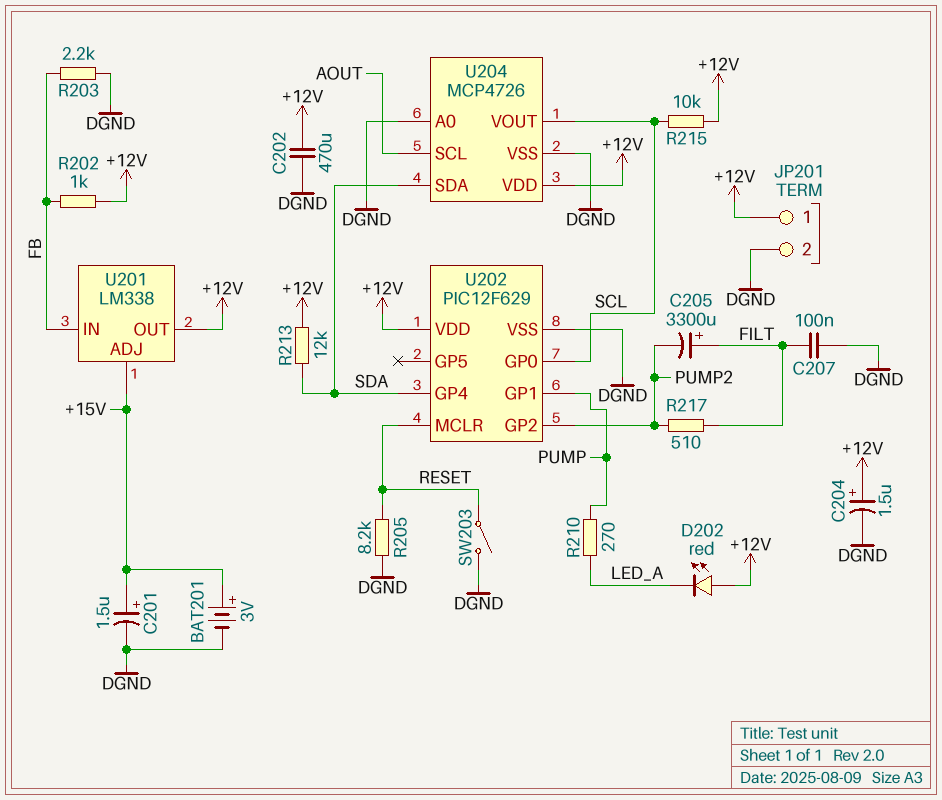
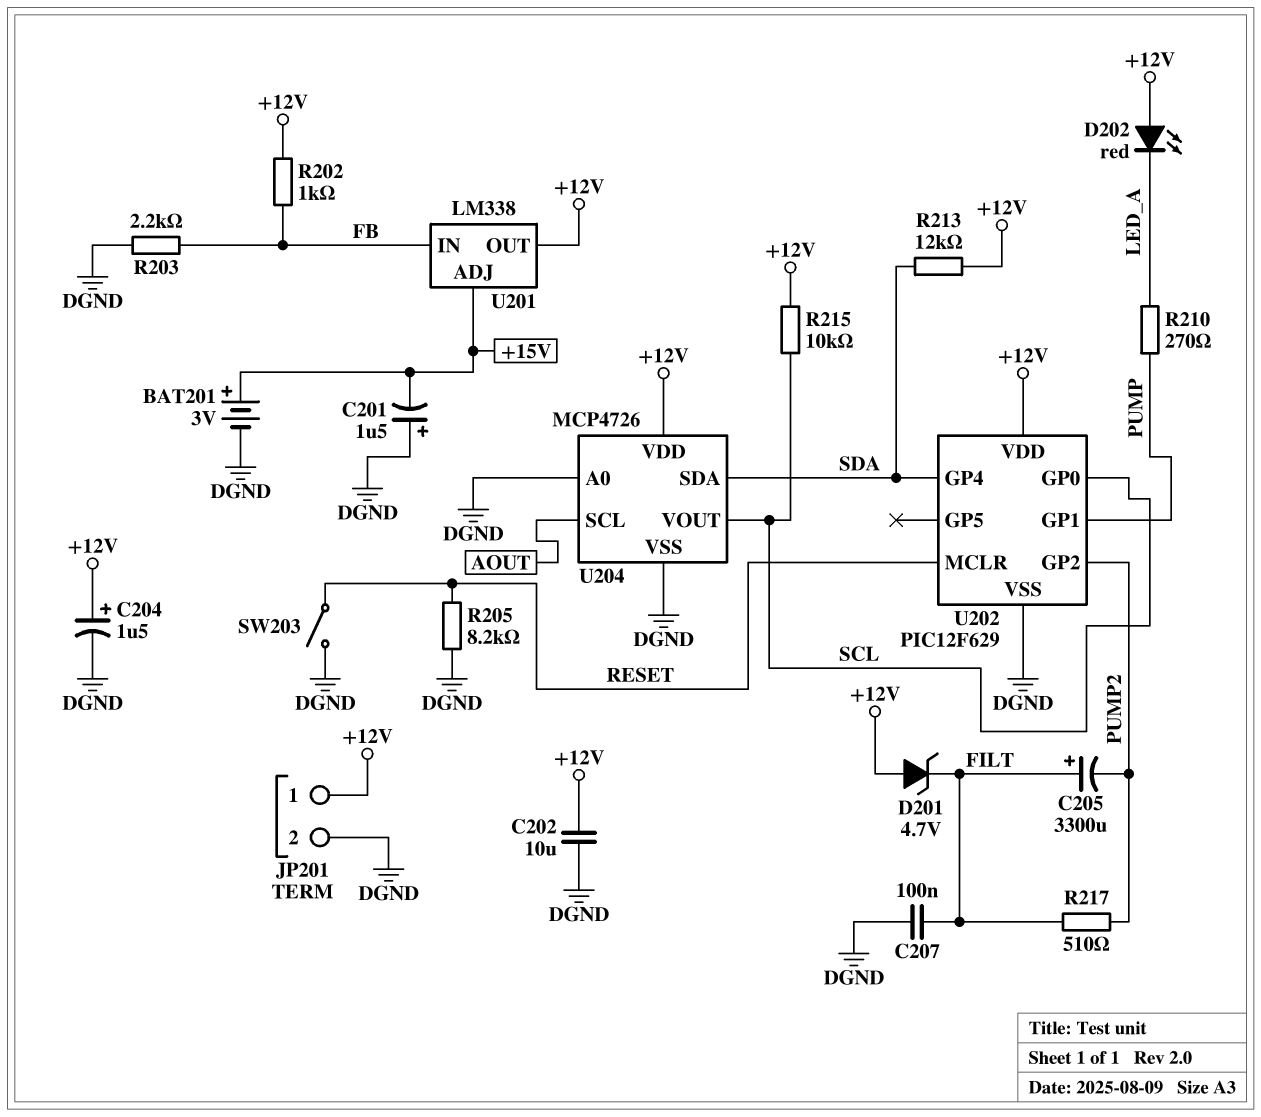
C201: 1.5uF (plus +15V, minus DGND) -> 1.5uF (plus DGND, minus +15V)
C202: 470uF (+12V, DGND) -> 10uF (+12V, DGND)
D201: none -> zener 4.7V (A +12V, K FILT)

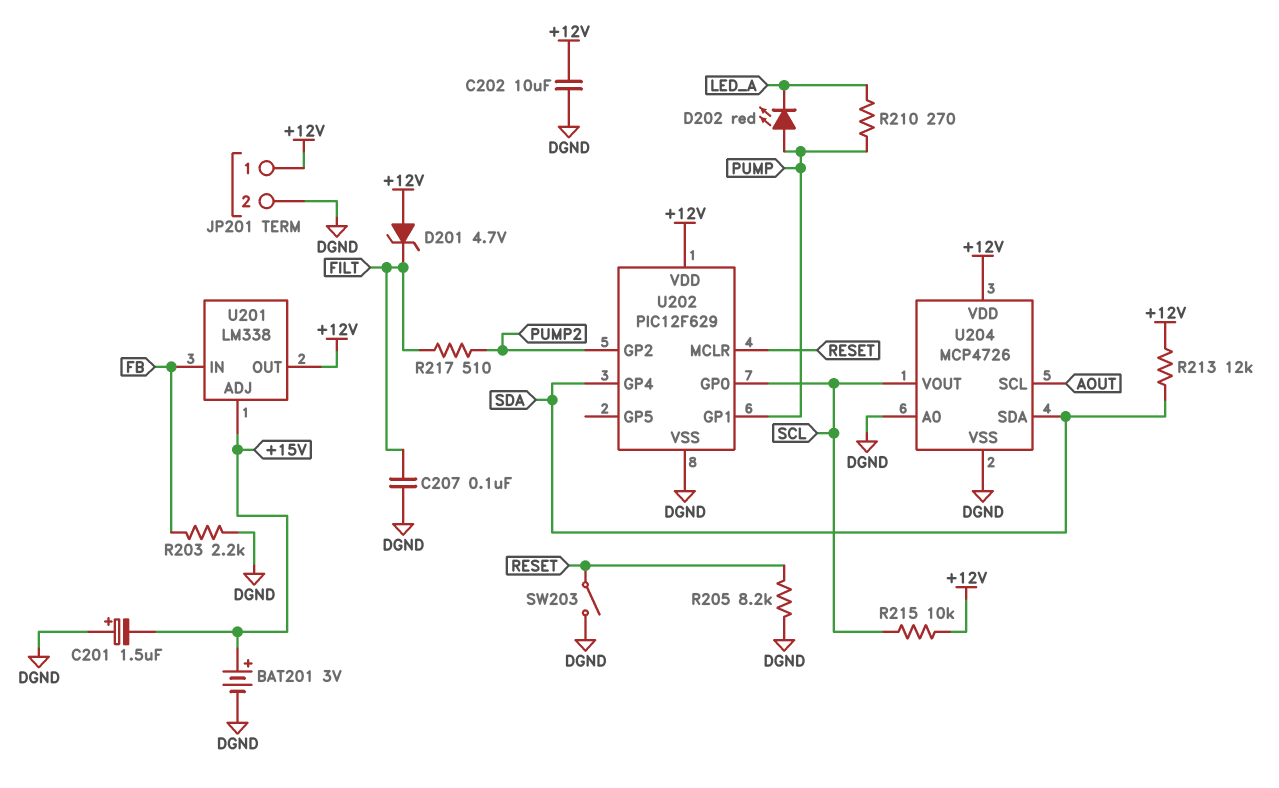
C204: 1.5uF (plus +12V, minus DGND) -> none
C205: 3300uF (plus FILT, minus PUMP2) -> none
D202: LED red (A +12V, K LED_A) -> LED red (A PUMP, K LED_A)
R202: 1k (+12V, FB) -> none

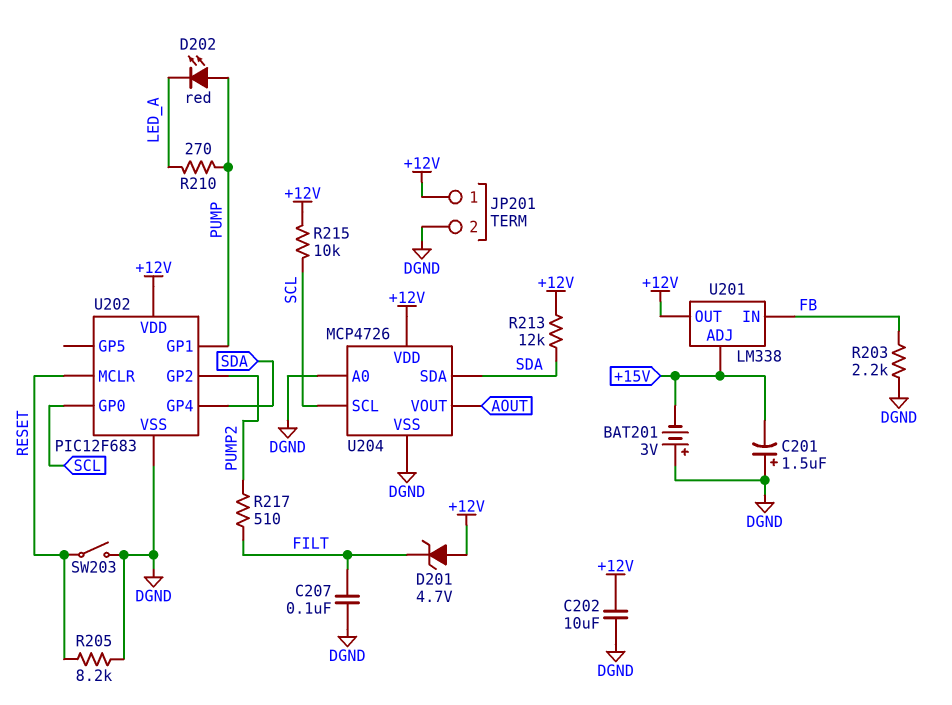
BAT201: 3V (plus +15V, minus DGND) -> 3V (plus DGND, minus +15V)
U202: PIC12F629 -> PIC12F683
U204 pin SCL: AOUT -> SCL
U204 pin VOUT: SCL -> AOUT

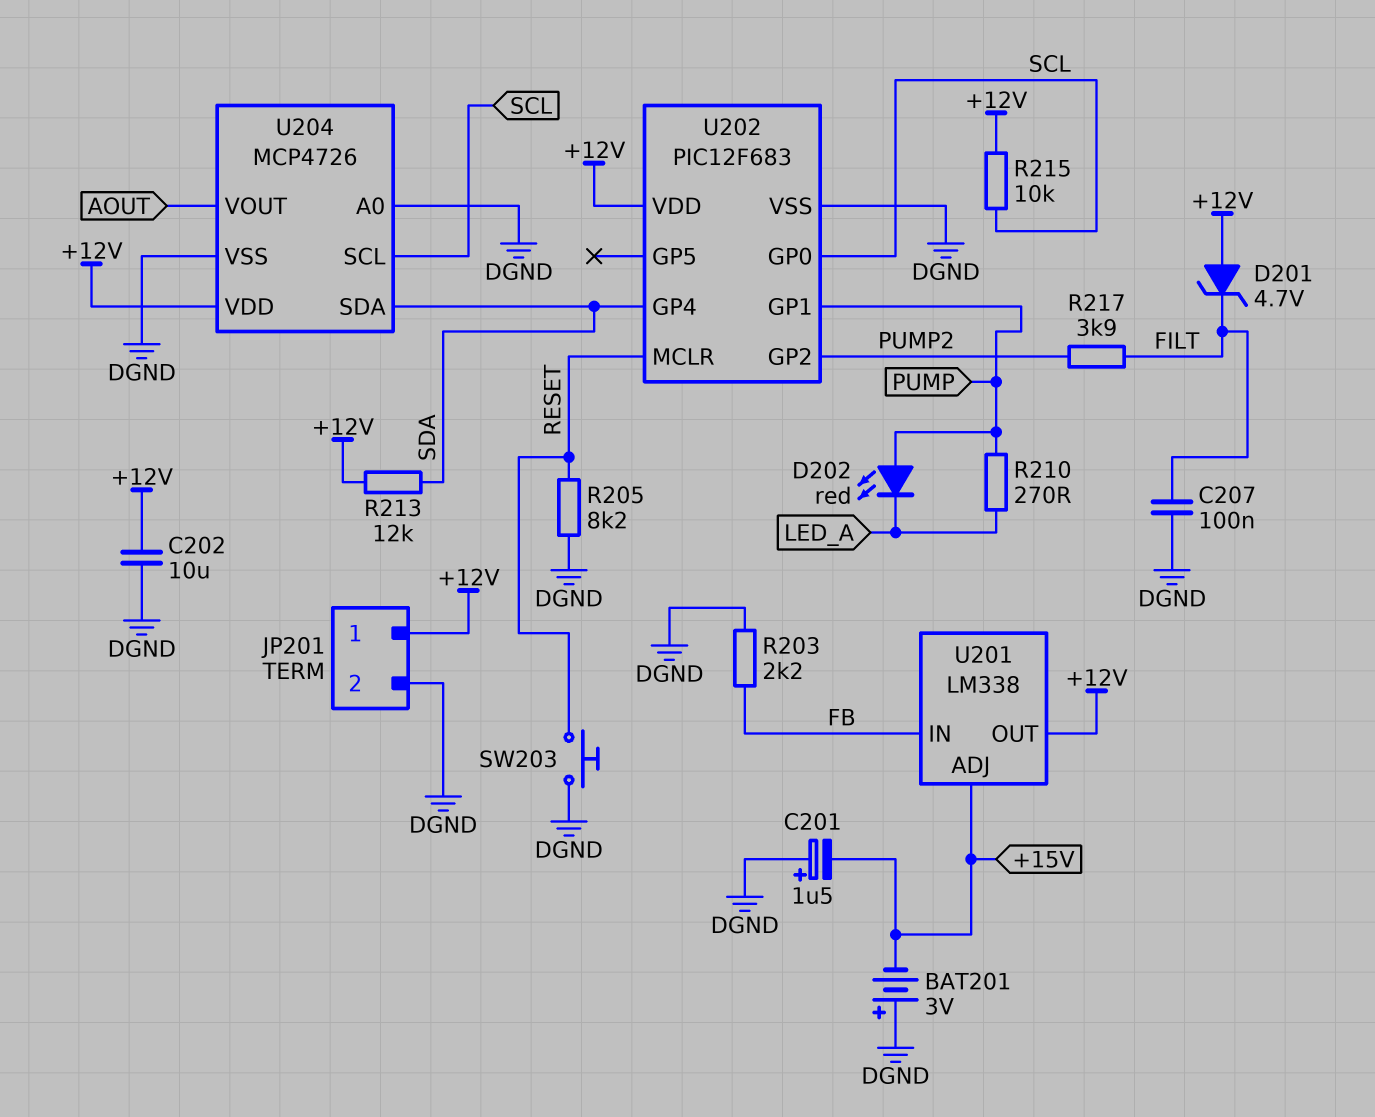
R217: 510 (FILT, PUMP2) -> 3.9k (FILT, PUMP2)
SW203: switch (DGND, RESET) -> button (DGND, RESET)

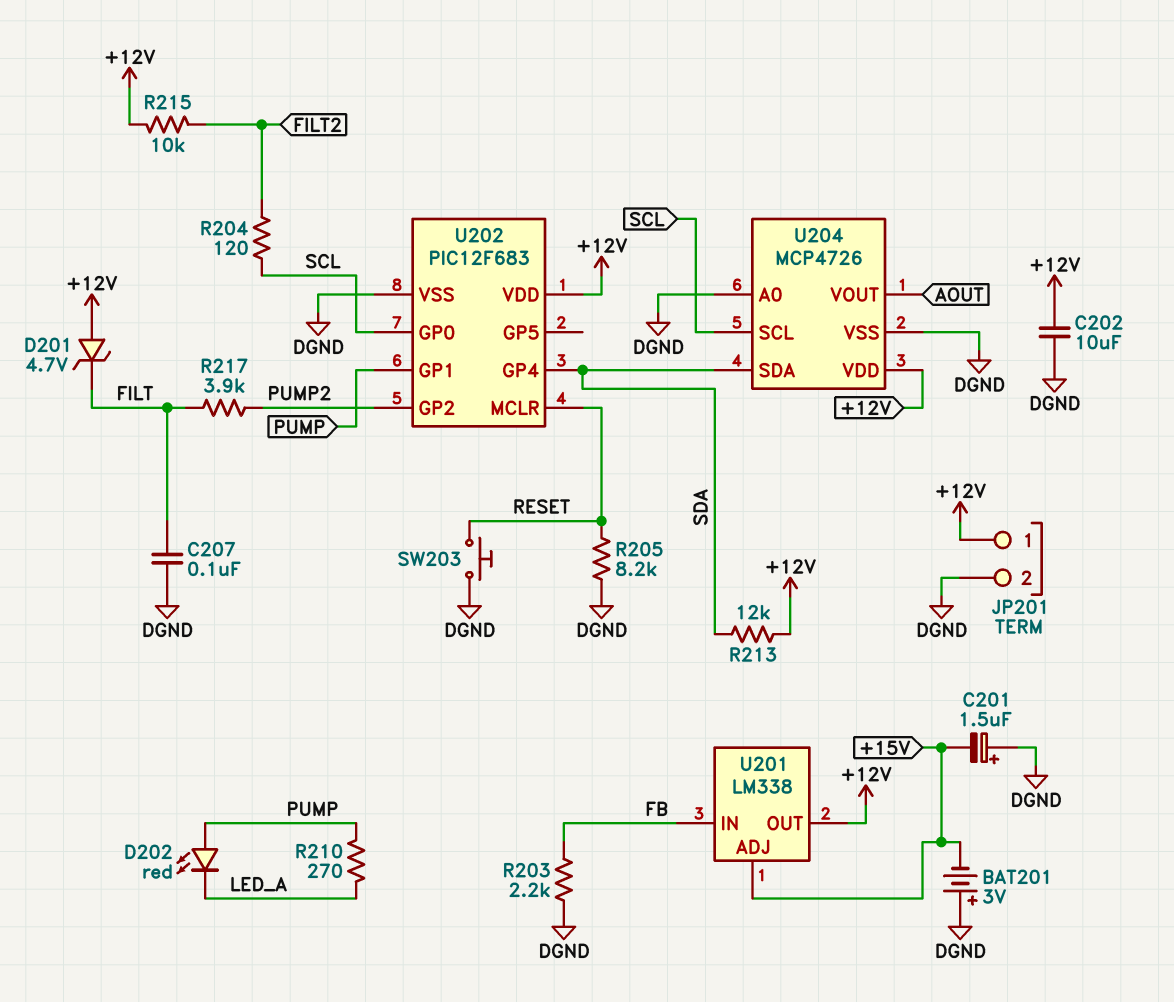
R204: none -> 120 (FILT2, SCL)
R215: 10k (+12V, SCL) -> 10k (+12V, FILT2)

